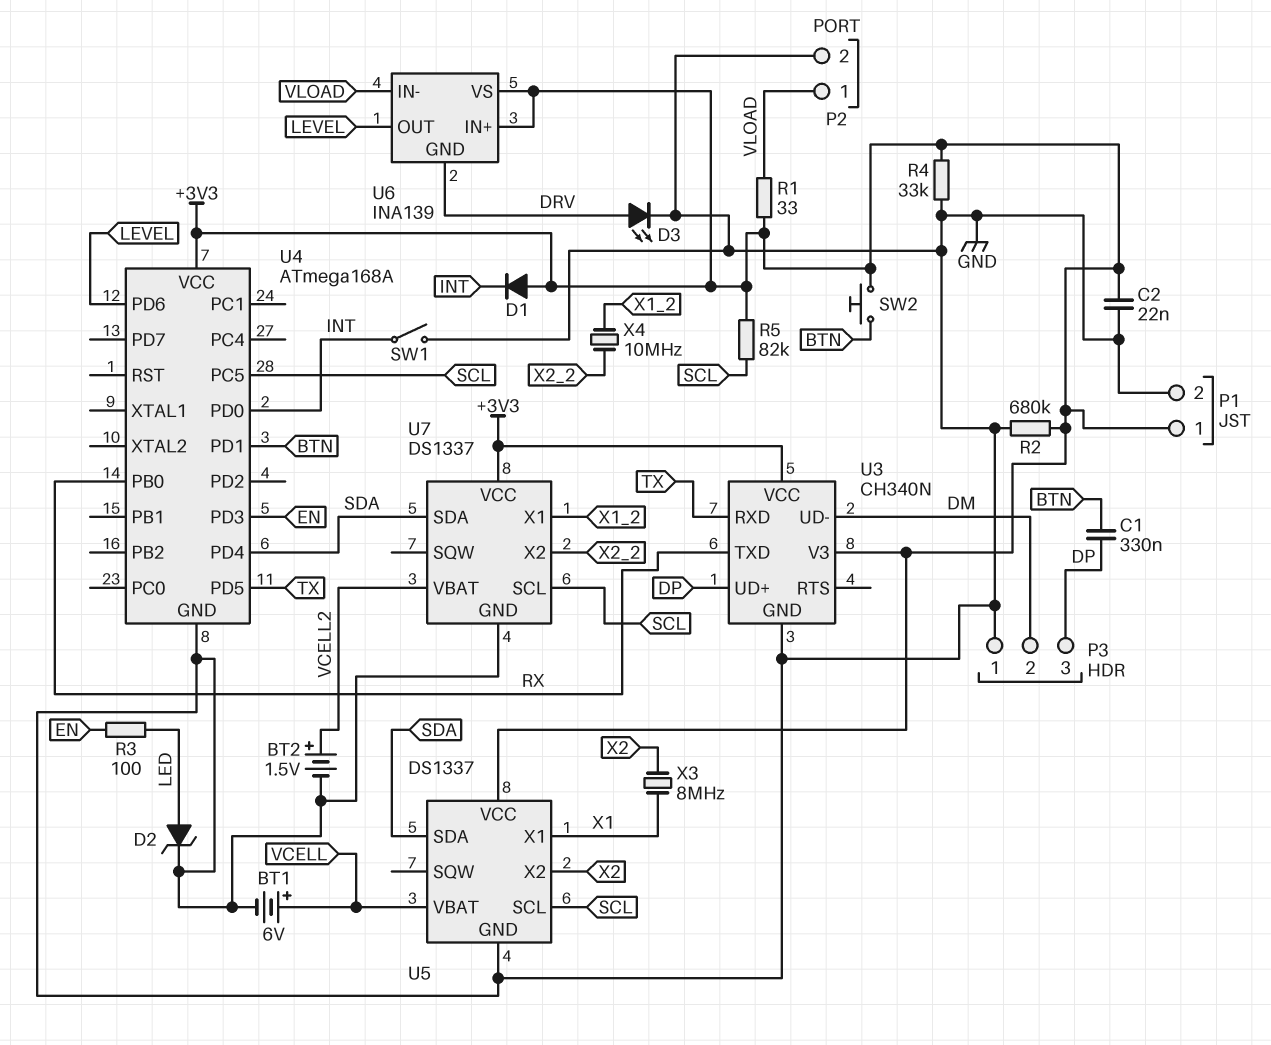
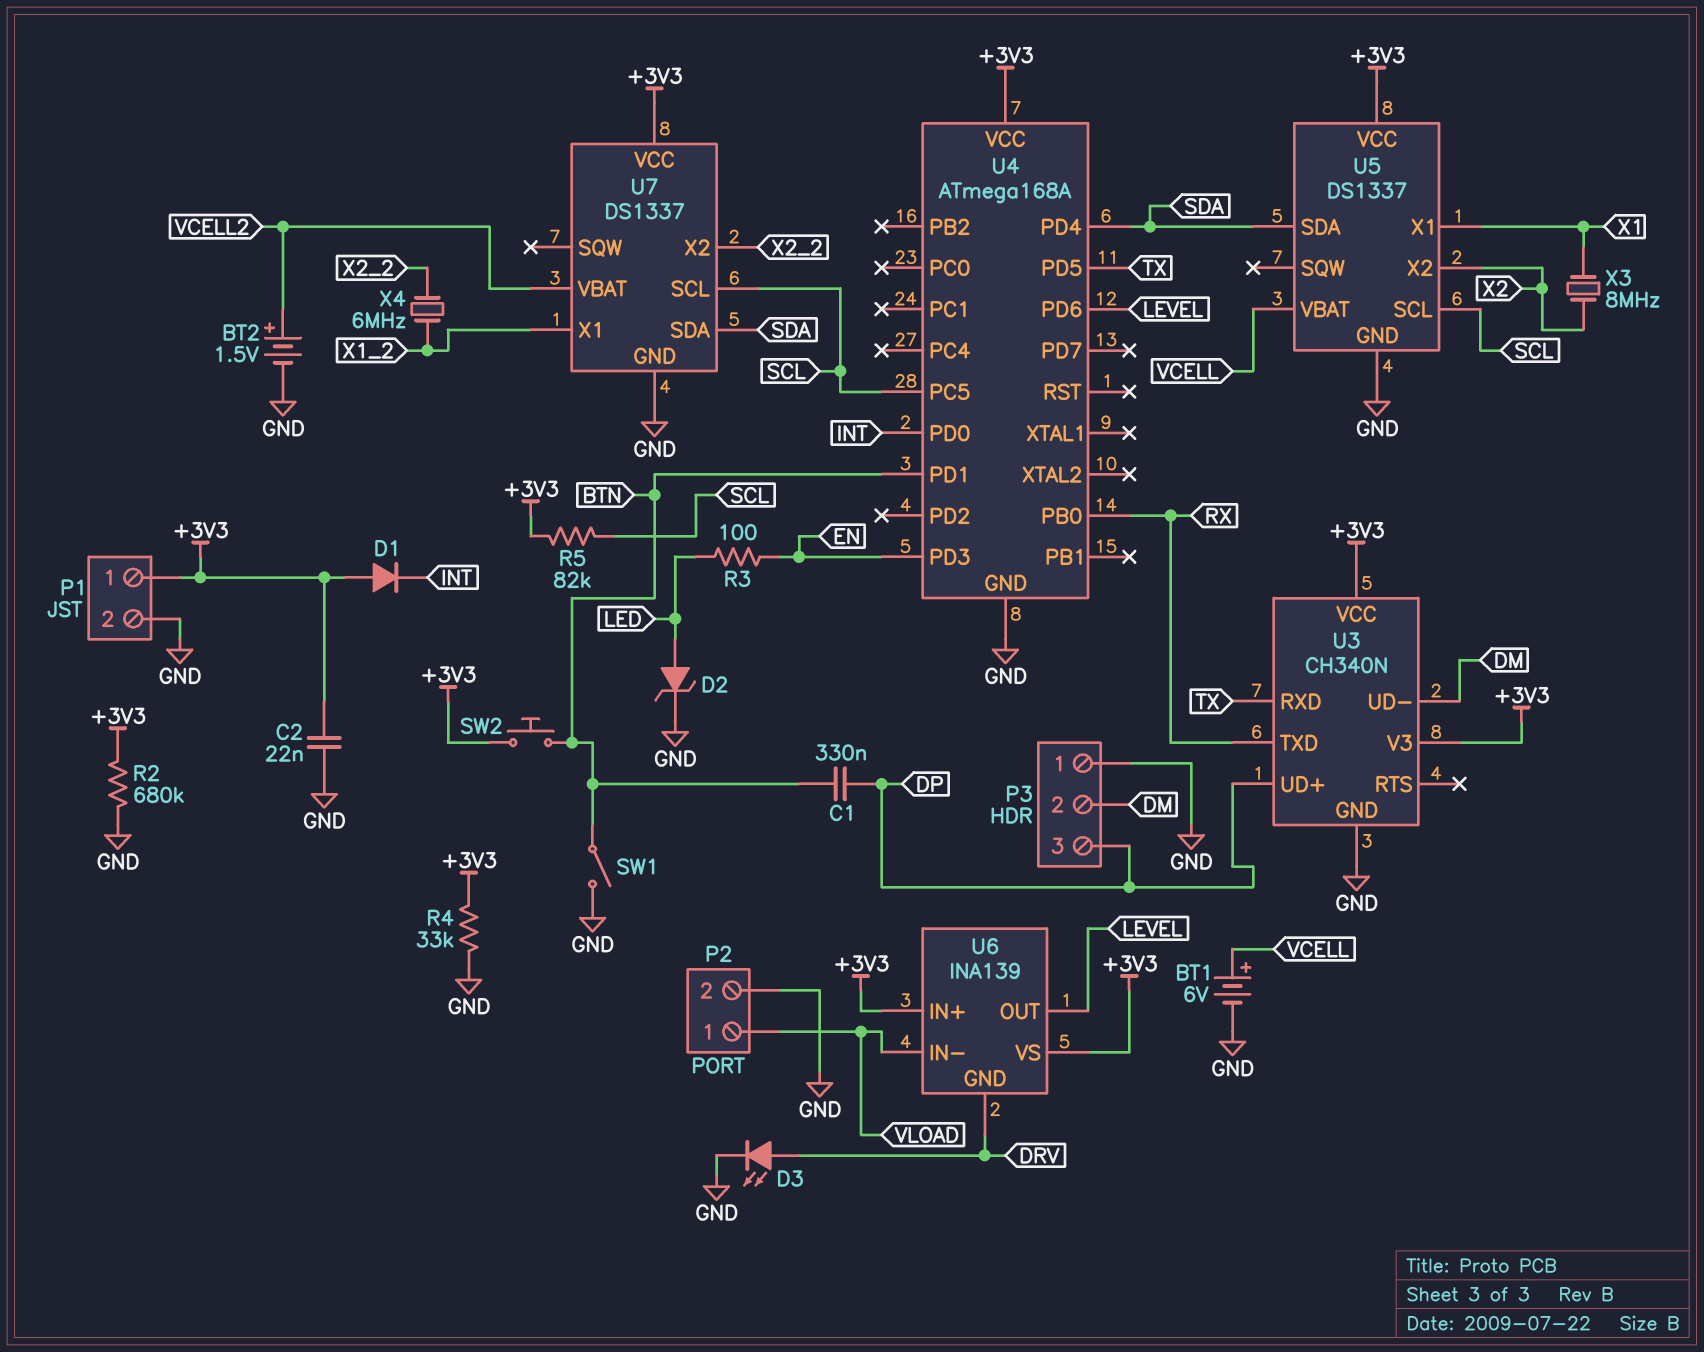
R1: 33 (+3V3, VLOAD) -> none
SW1: switch (GND, INT) -> switch (BTN, GND)
X4: 10MHz (X1_2, X2_2) -> 6MHz (X1_2, X2_2)

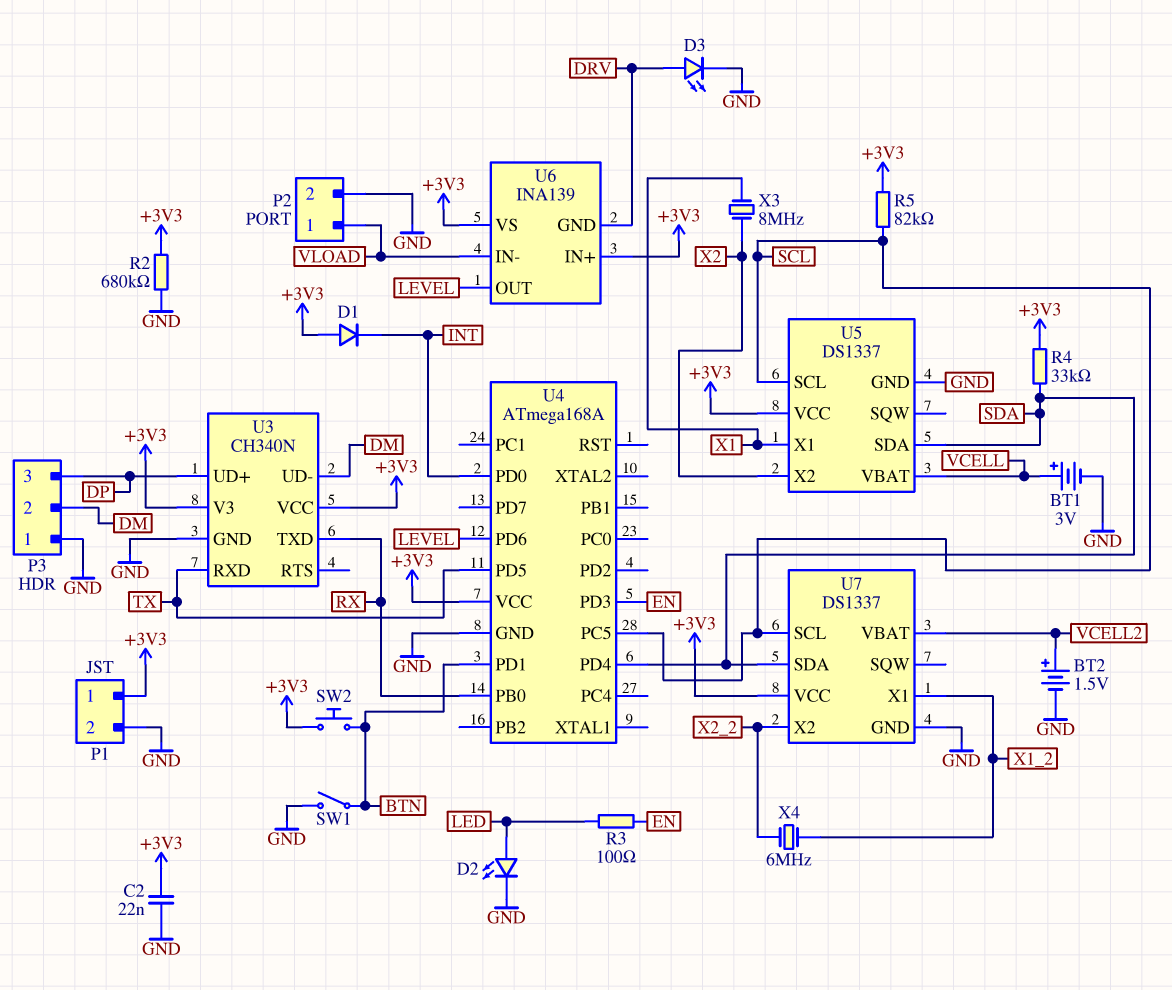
BT1: 6V (plus VCELL, minus GND) -> 3V (plus VCELL, minus GND)
C1: 330nF (BTN, DP) -> none
D2: zener (A LED, K GND) -> LED (A LED, K GND)
R4: 33k (+3V3, GND) -> 33k (+3V3, SDA)

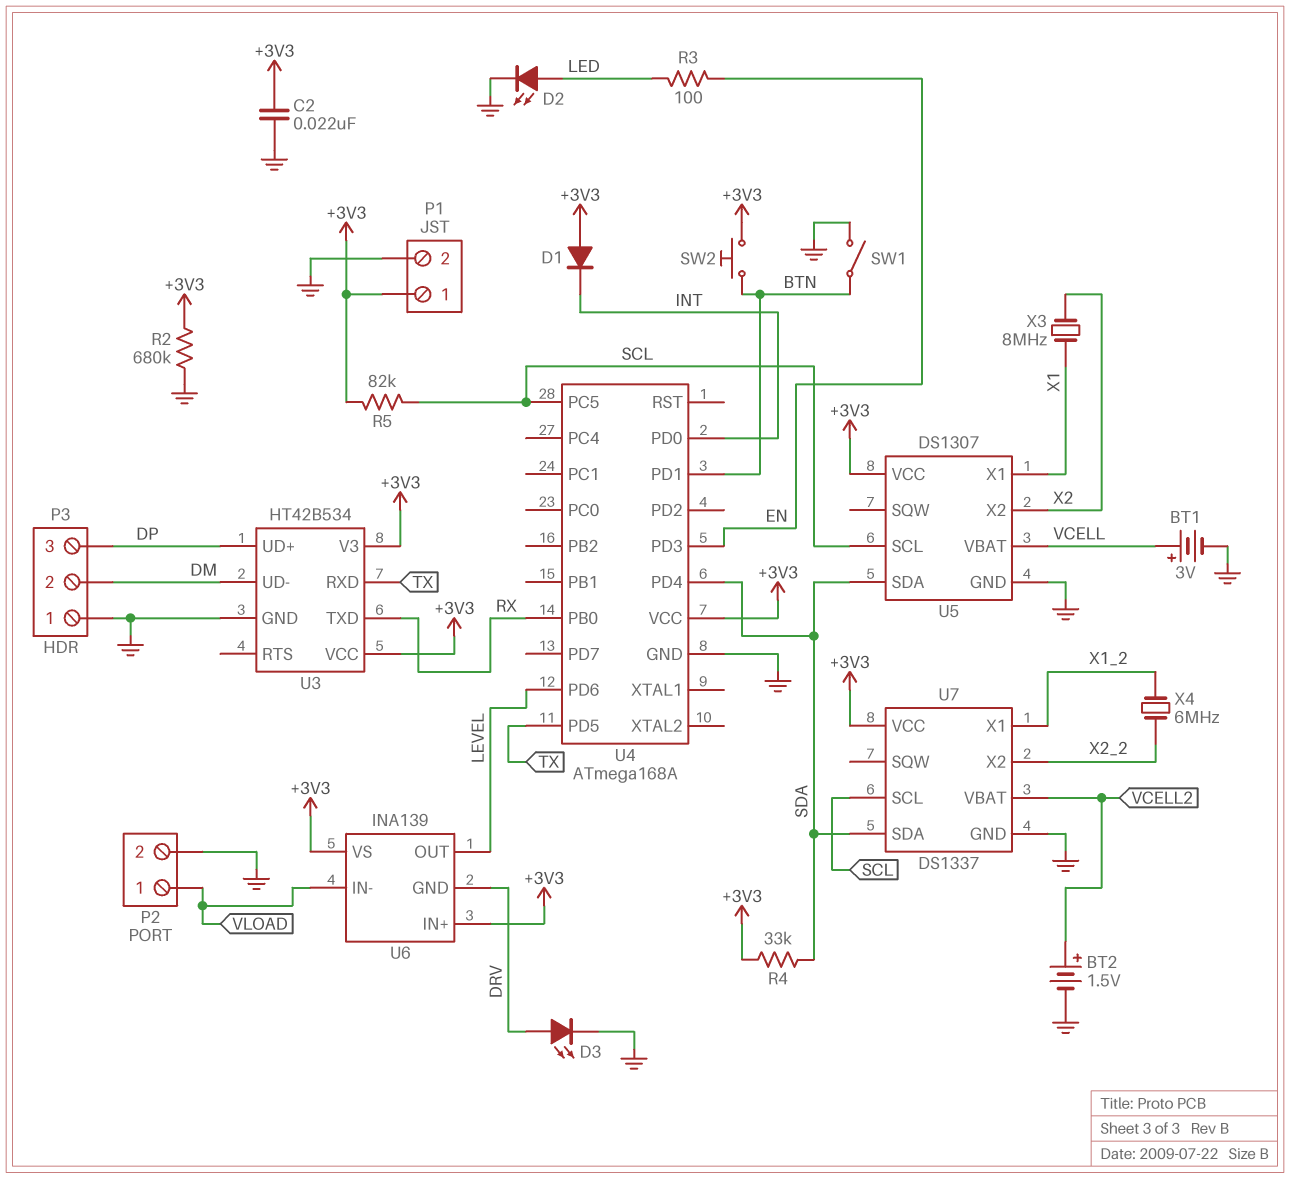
U3: CH340N -> HT42B534
U5: DS1337 -> DS1307

